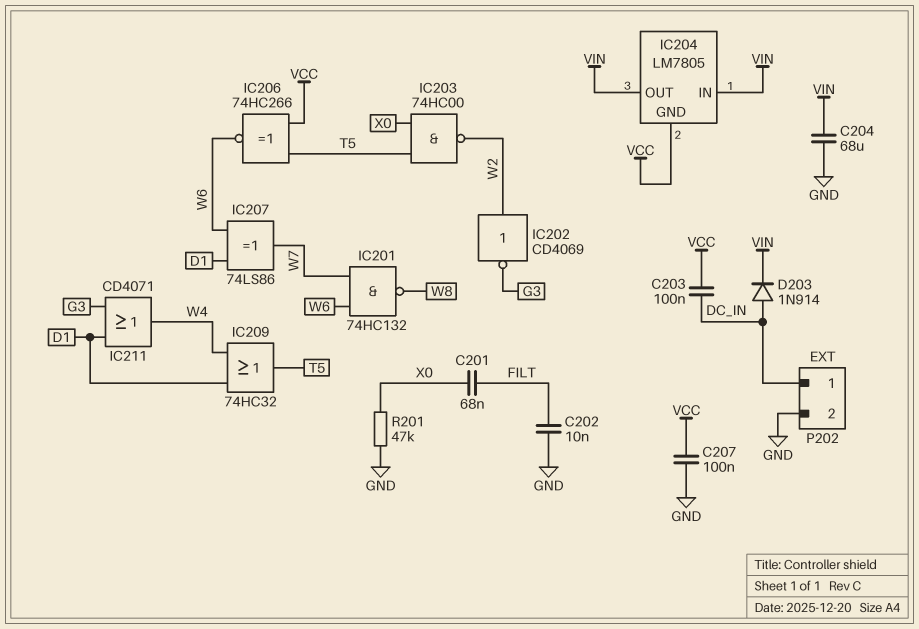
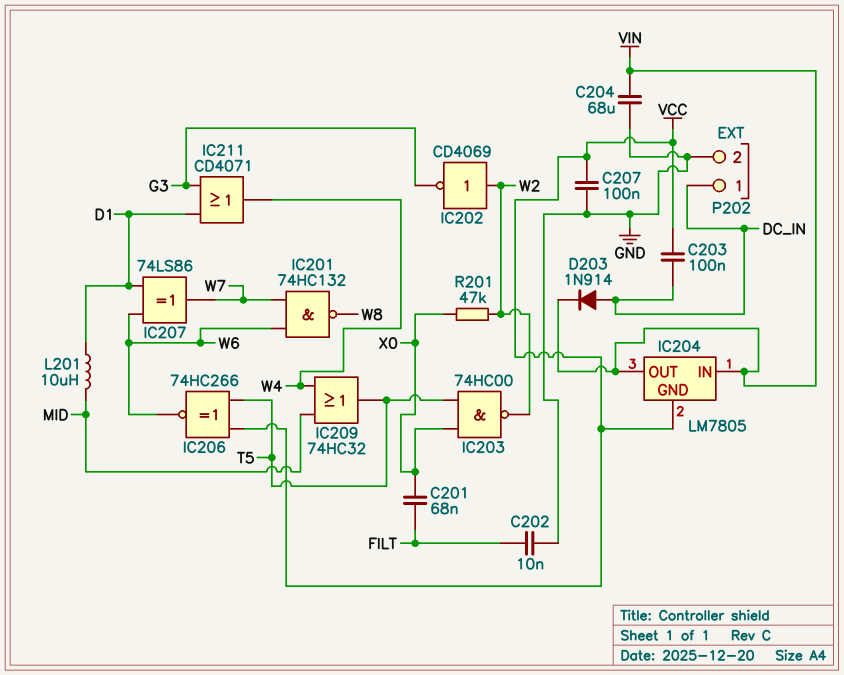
IC209: OR 74HC32 (in D1, in W4, out T5) -> OR 74HC32 (in MID, in W4, out T5)
L201: none -> 10uH (D1, MID)
R201: 47k (GND, X0) -> 47k (W2, X0)

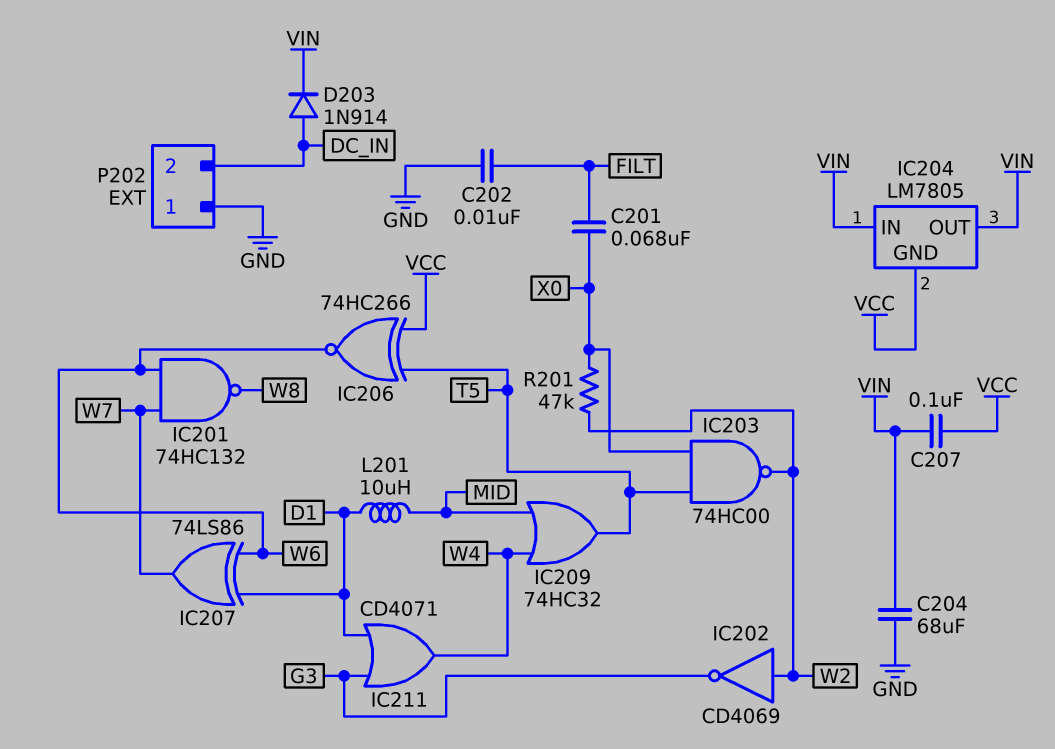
C203: 100nF (DC_IN, VCC) -> none
C207: 100nF (GND, VCC) -> 100nF (VCC, VIN)
P202 pin 1: DC_IN -> GND
P202 pin 2: GND -> DC_IN

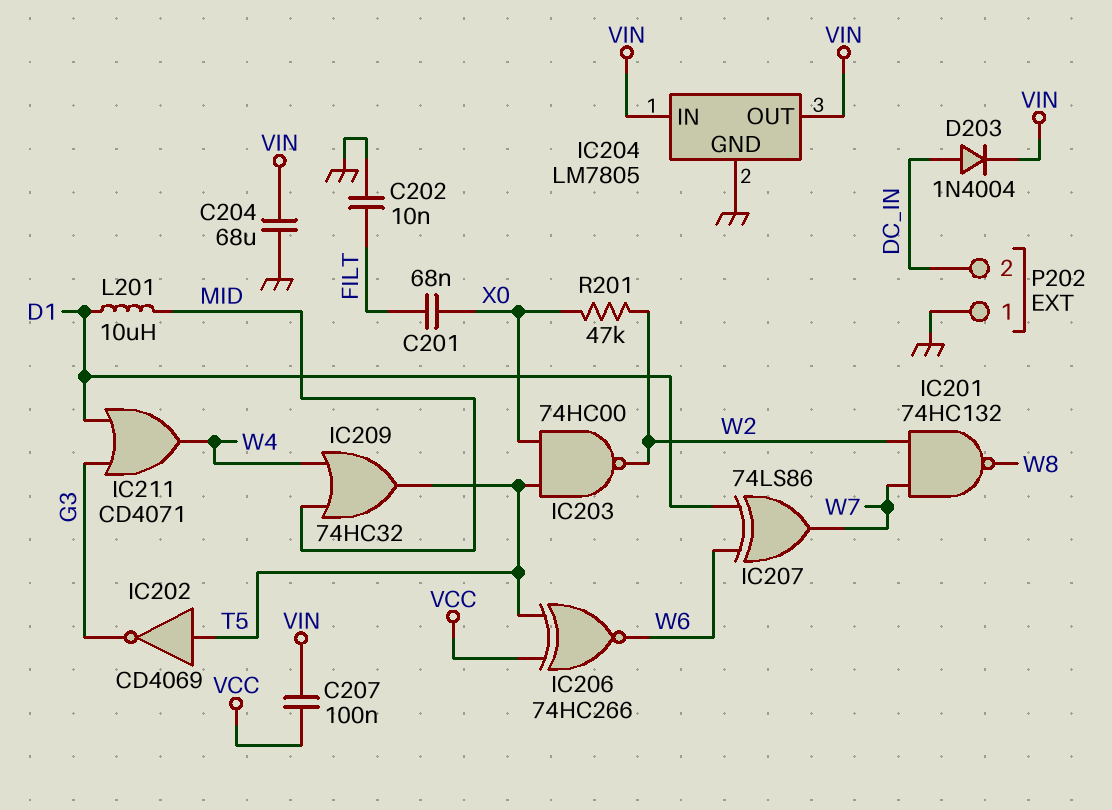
D203: diode 1N914 (A DC_IN, K VIN) -> diode 1N4004 (A DC_IN, K VIN)
IC201: NAND 74HC132 (in W6, in W7, out W8) -> NAND 74HC132 (in W2, in W7, out W8)
IC202: NOT CD4069 (in W2, out G3) -> NOT CD4069 (in T5, out G3)
IC204 pin GND: VCC -> GND

